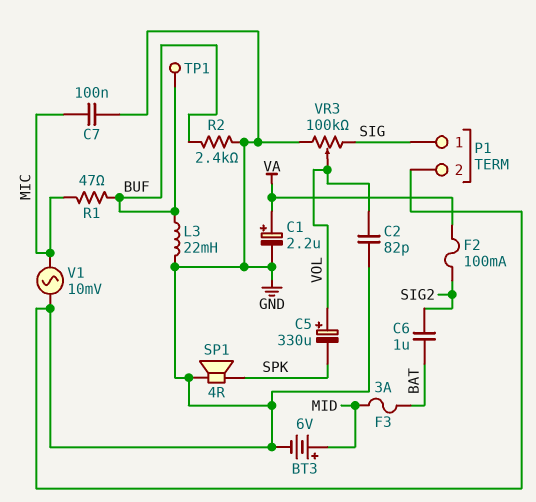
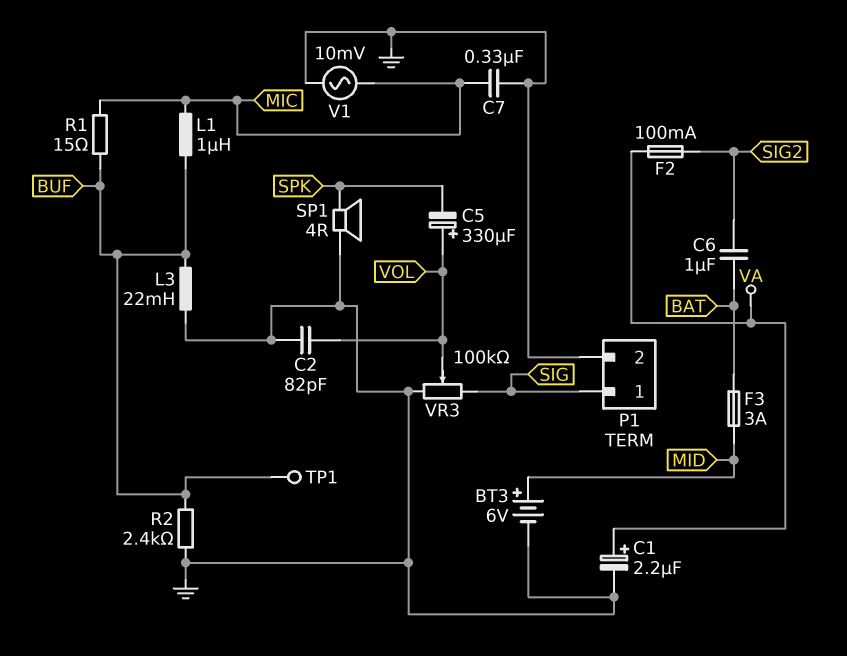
C7: 100nF (GND, MIC) -> 330nF (GND, MIC)
L1: none -> 1uH (BUF, MIC)
R1: 47 (BUF, MIC) -> 15 (BUF, MIC)

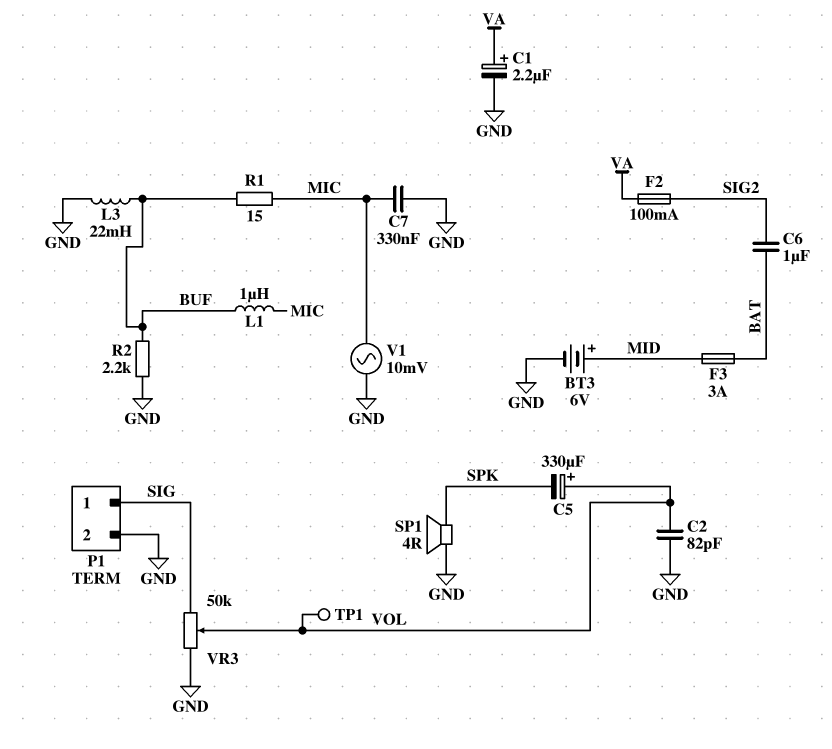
R2: 2.4k (BUF, GND) -> 2.2k (BUF, GND)
TP1: test point (BUF) -> test point (VOL)
VR3: 100k (GND, SIG, wiper VOL) -> 50k (GND, SIG, wiper VOL)

